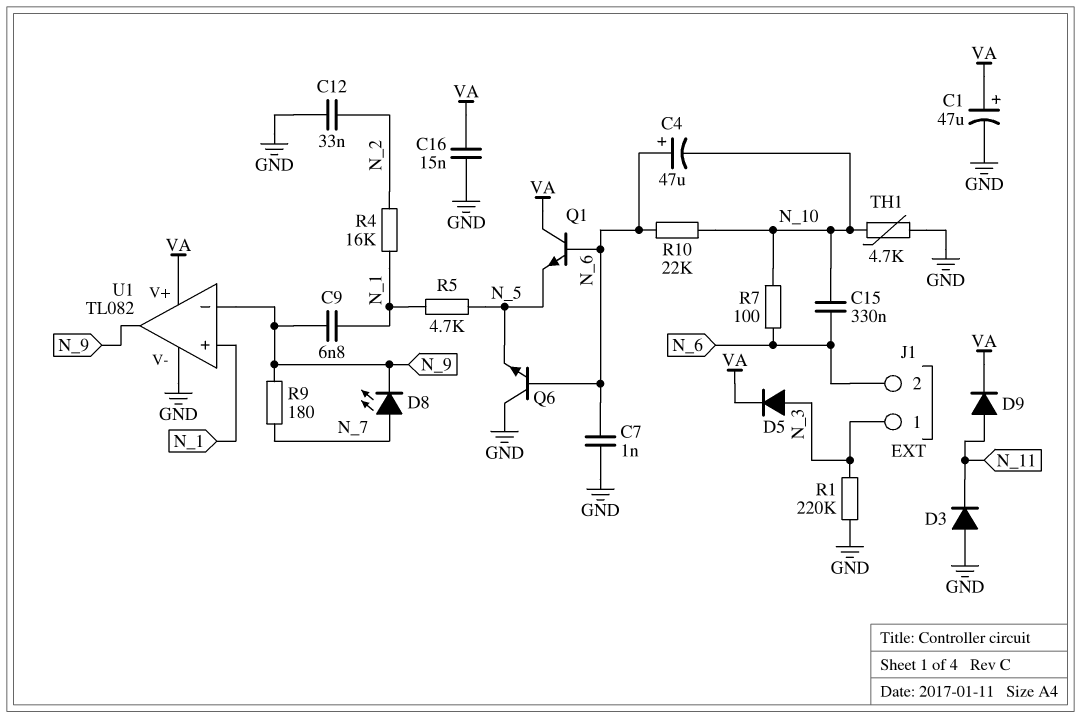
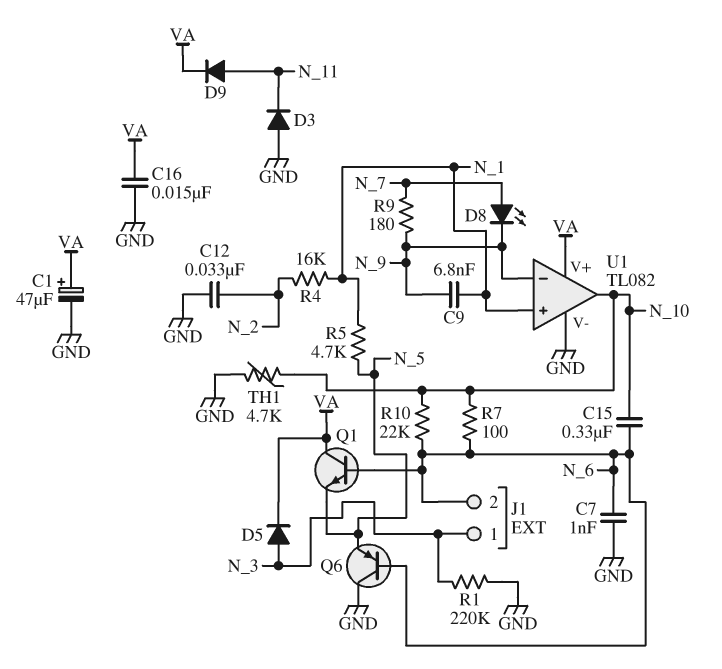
C4: 47uF (plus N_6, minus N_10) -> none
Q6: NPN (B N_6, C GND, E N_5) -> PNP (B N_6, C GND, E N_5)
U1 pin out: N_9 -> N_10

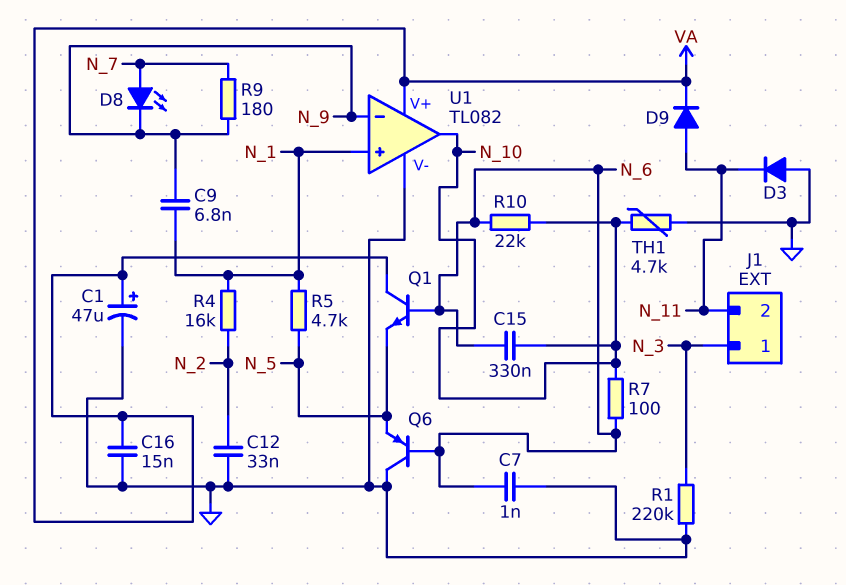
D5: diode (A N_3, K VA) -> none
J1 pin 2: N_6 -> N_11

